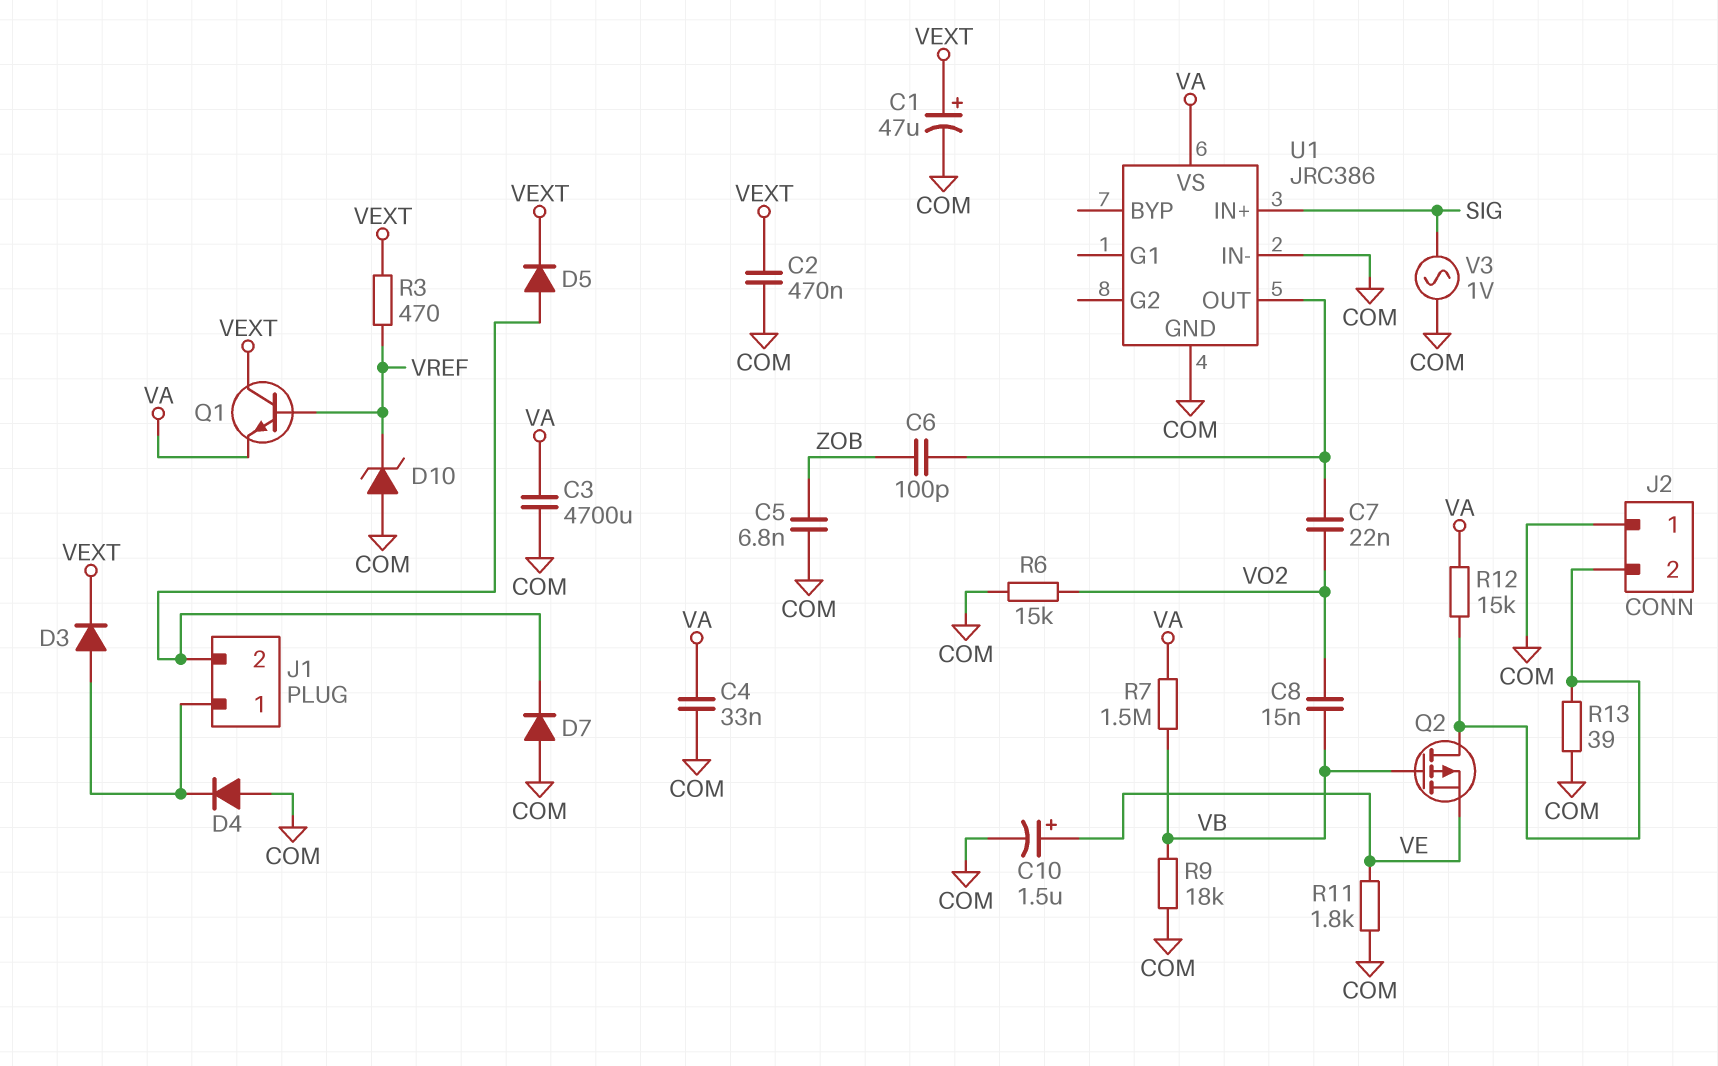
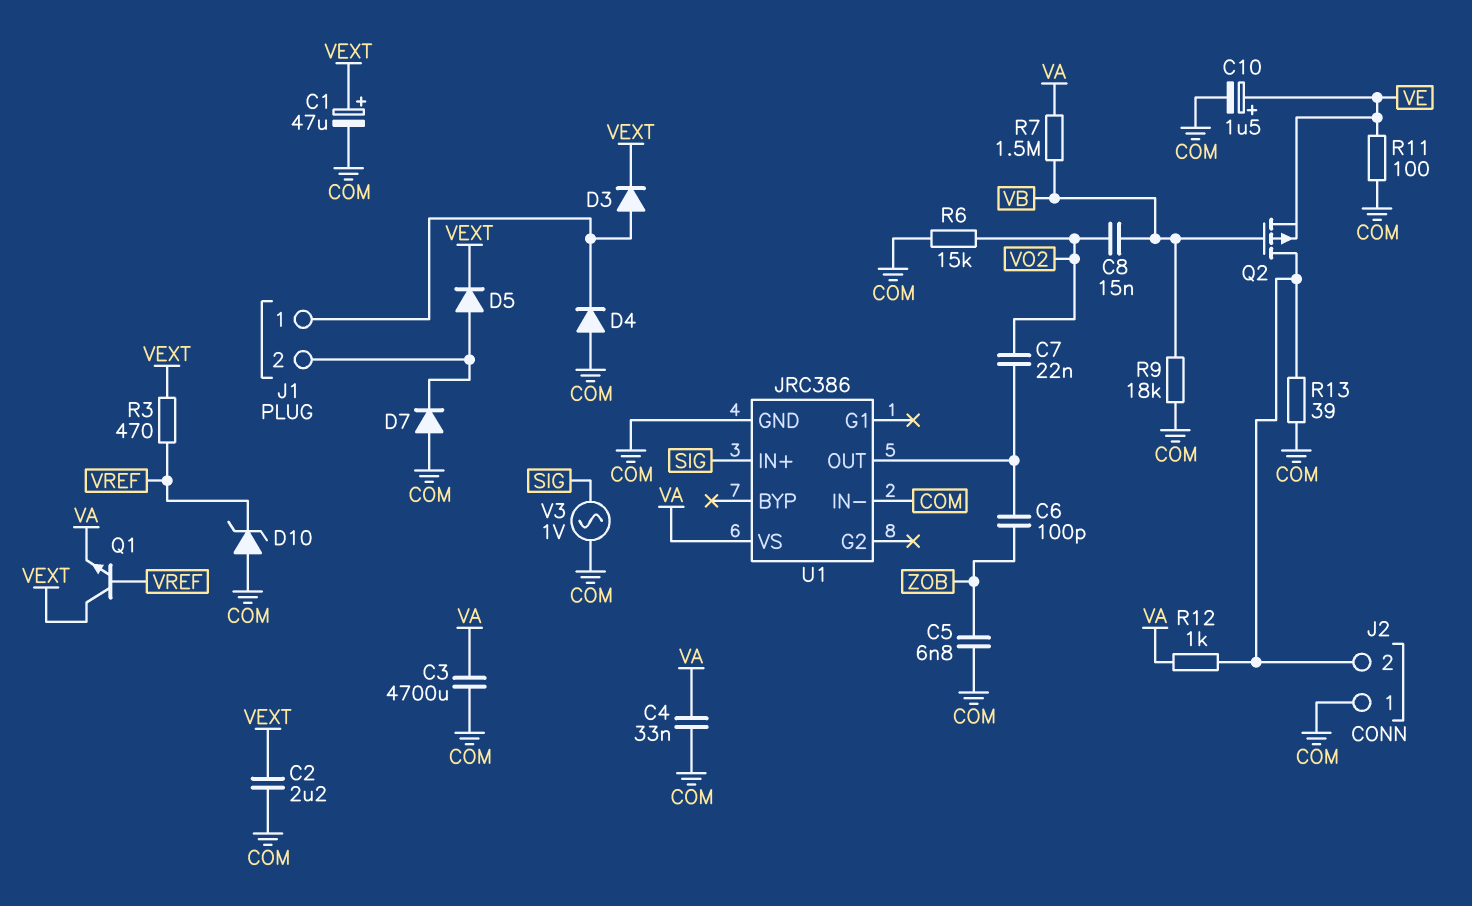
C2: 470nF (COM, VEXT) -> 2.2uF (COM, VEXT)
R11: 1.8k (COM, VE) -> 100 (COM, VE)
R12: 15k (J2/2, VA) -> 1k (J2/2, VA)

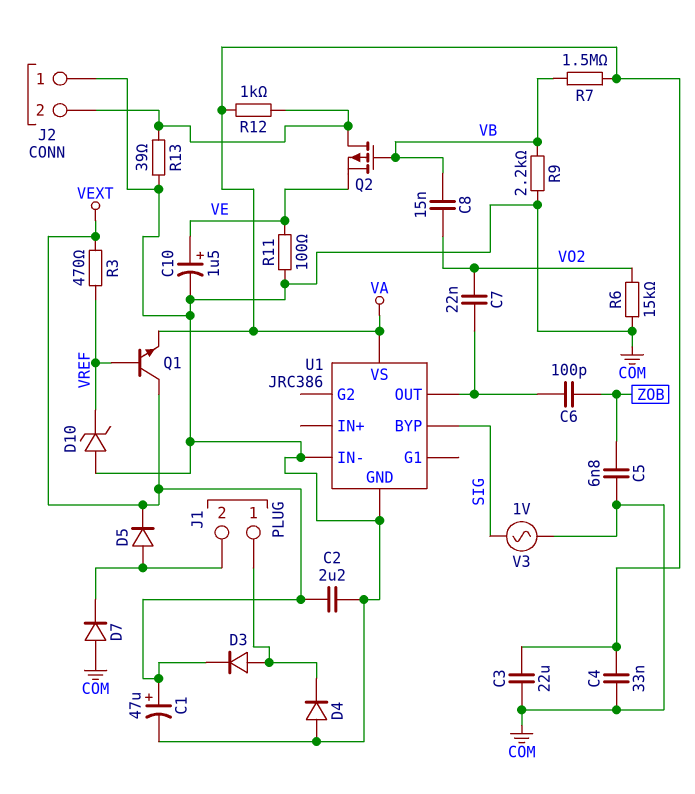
C3: 4700uF (COM, VA) -> 22uF (COM, VA)
R9: 18k (COM, VB) -> 2.2k (COM, VB)
U1 pin BYP: none -> SIG
U1 pin IN+: SIG -> none

